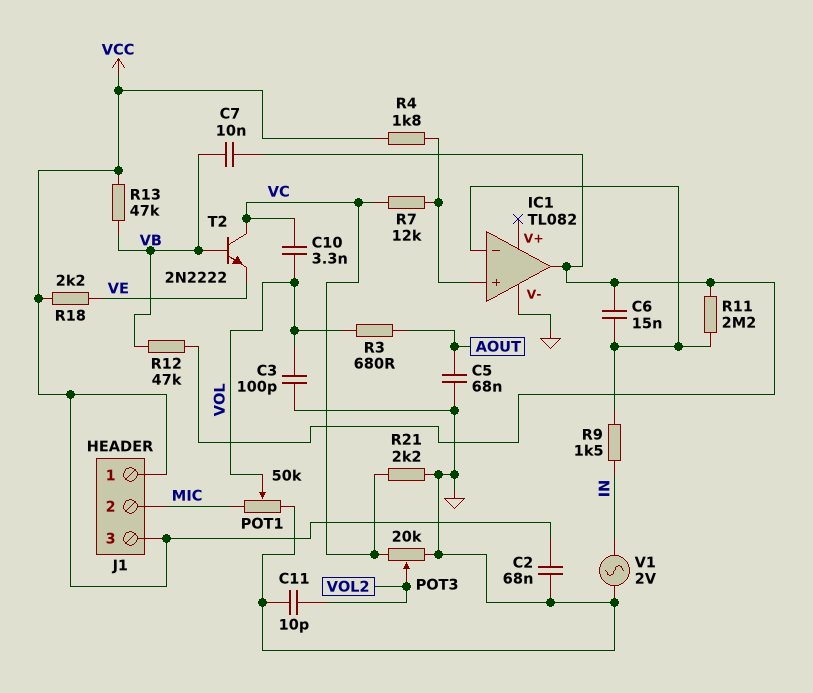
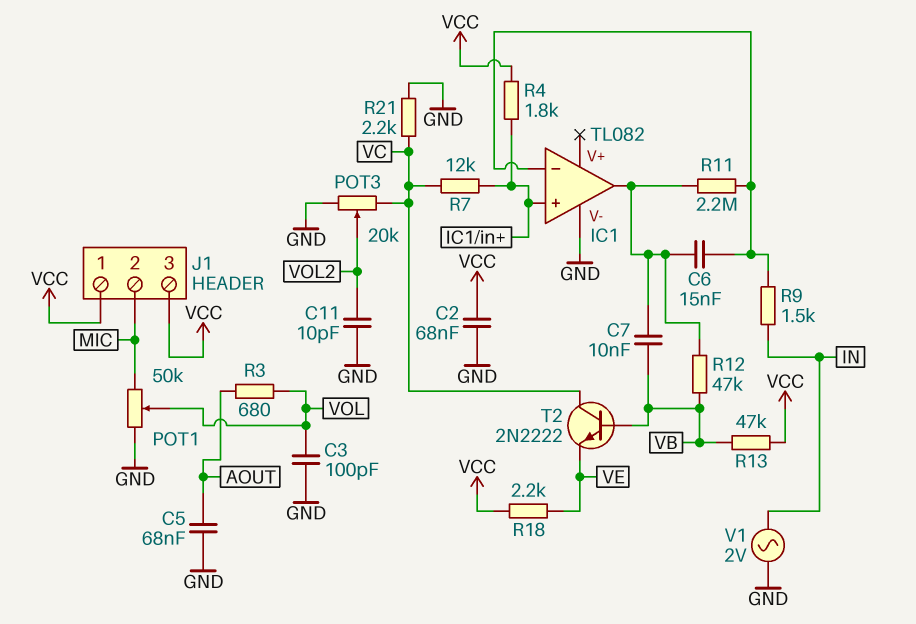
C10: 3.3nF (VC, VOL) -> none

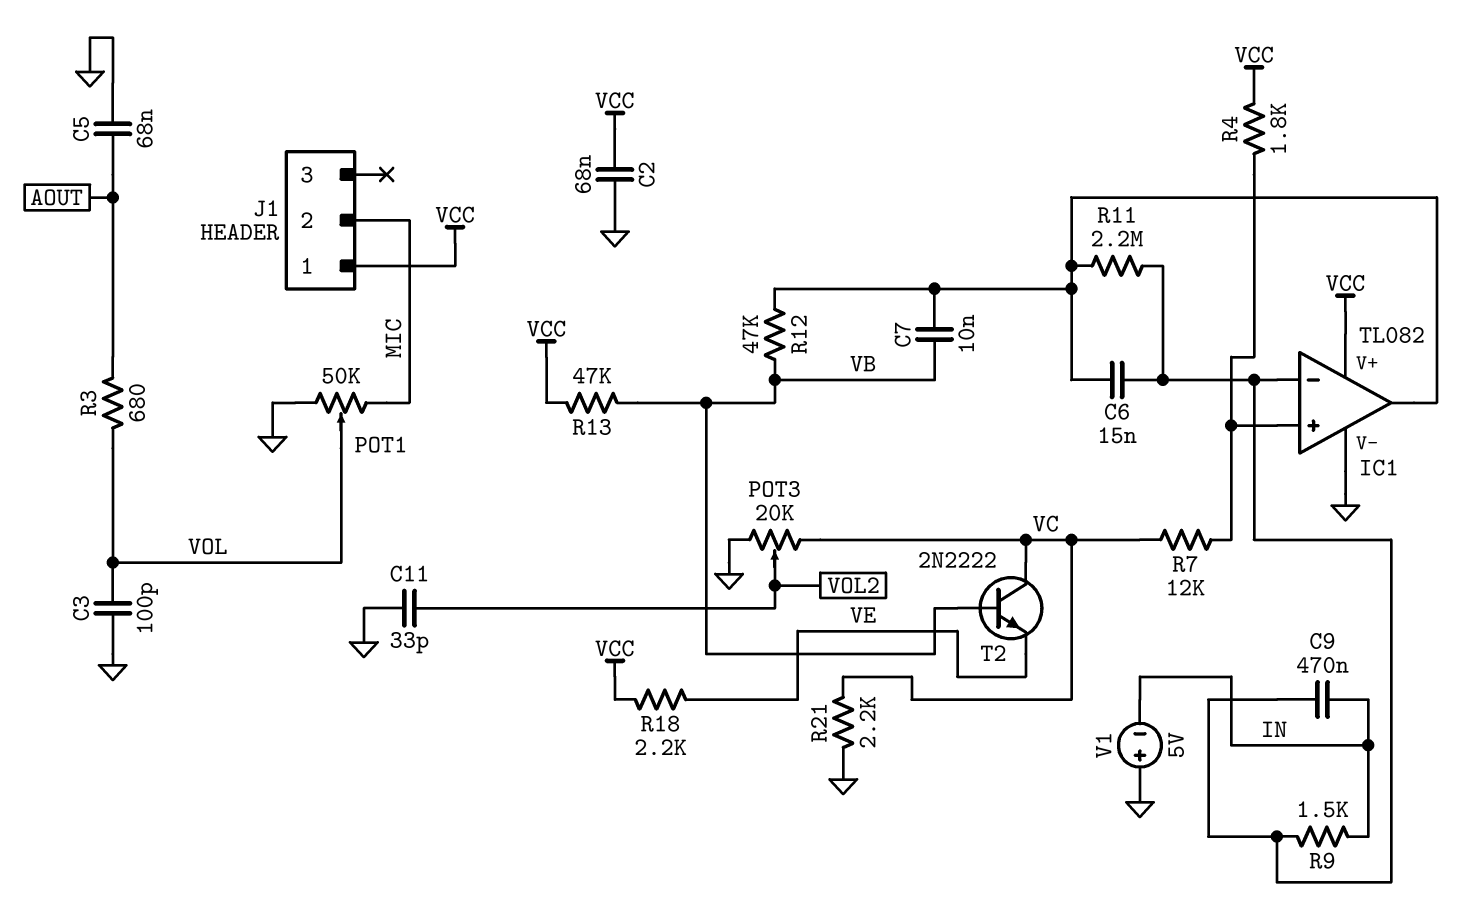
C9: none -> 470nF (IC1/in-, IN)
C11: 10pF (GND, VOL2) -> 33pF (GND, VOL2)
IC1 pin V+: none -> VCC
J1 pin 3: VCC -> none
V1: AC 2V (GND, IN) -> 5V (plus GND, minus IN)

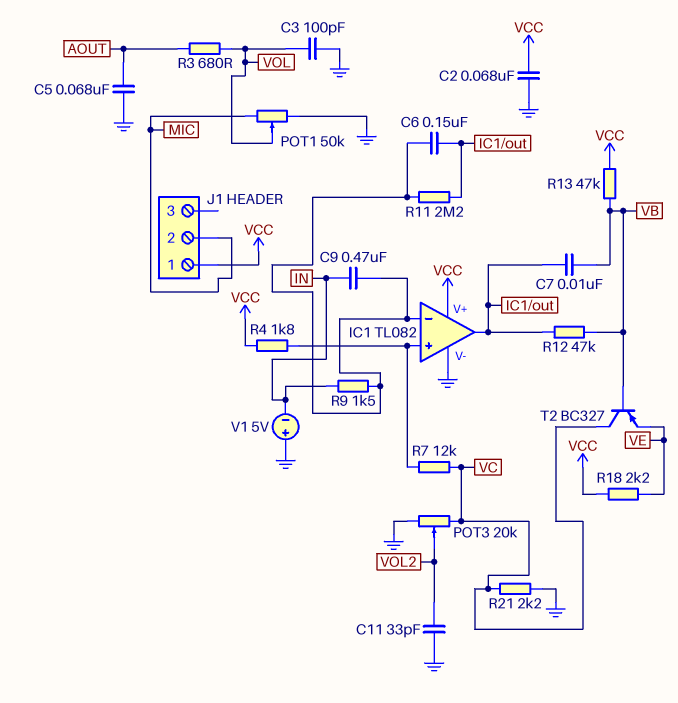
C6: 15nF (IC1/in-, IC1/out) -> 150nF (IC1/in-, IC1/out)
T2: NPN 2N2222 (B VB, C VC, E VE) -> PNP BC327 (B VB, C VC, E VE)

